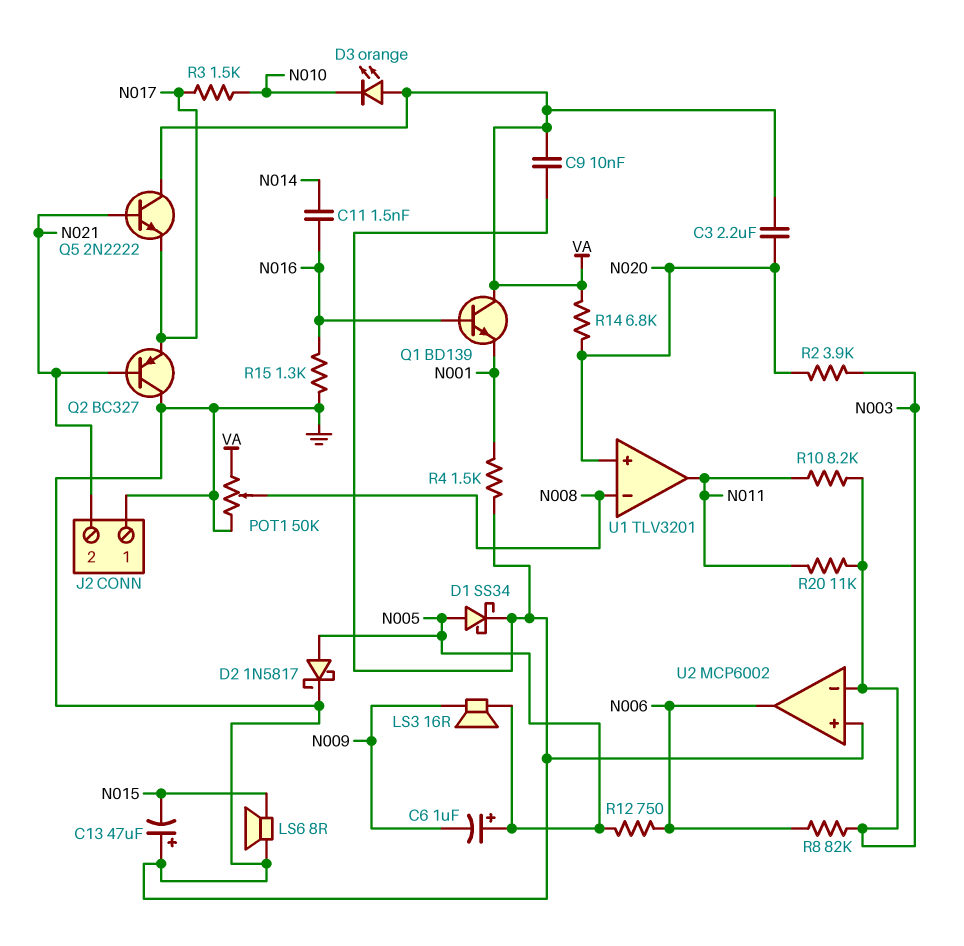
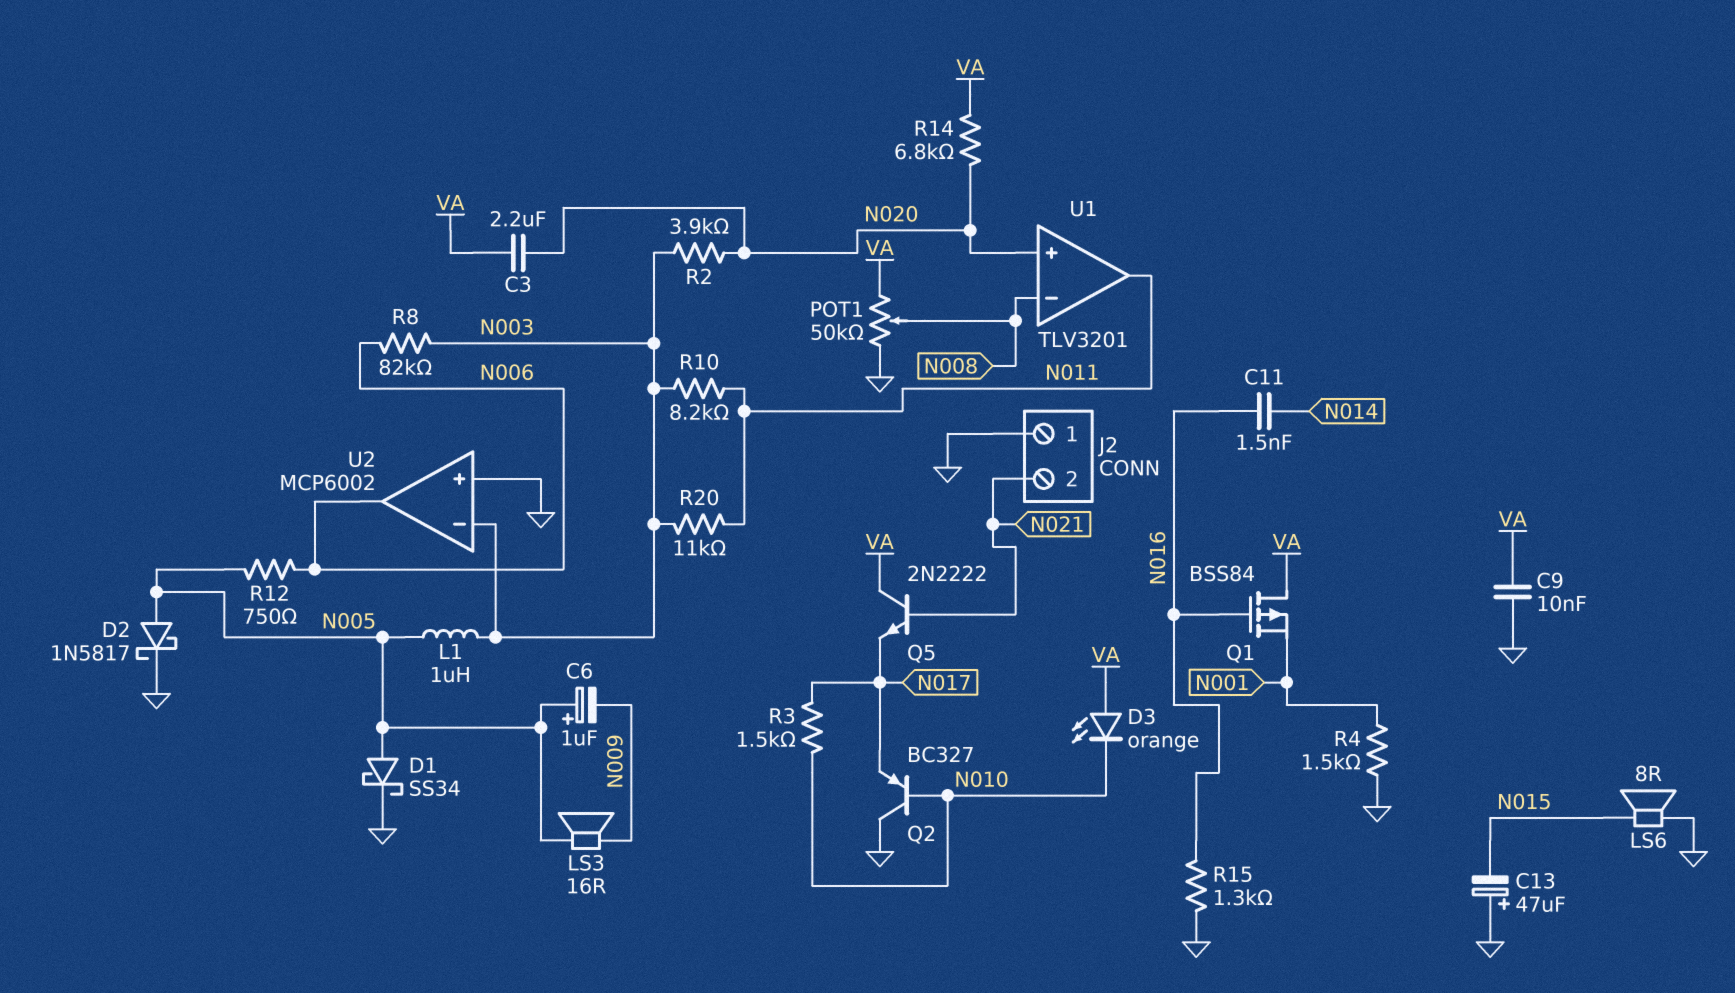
L1: none -> 1uH (N003, N005)
Q1: NPN BD139 (B N016, C VA, E N001) -> PMOS BSS84 (G N016, D VA, S N001)
Q2: PNP BC327 (B N021, C GND, E N017) -> PNP BC327 (B N010, C GND, E N017)

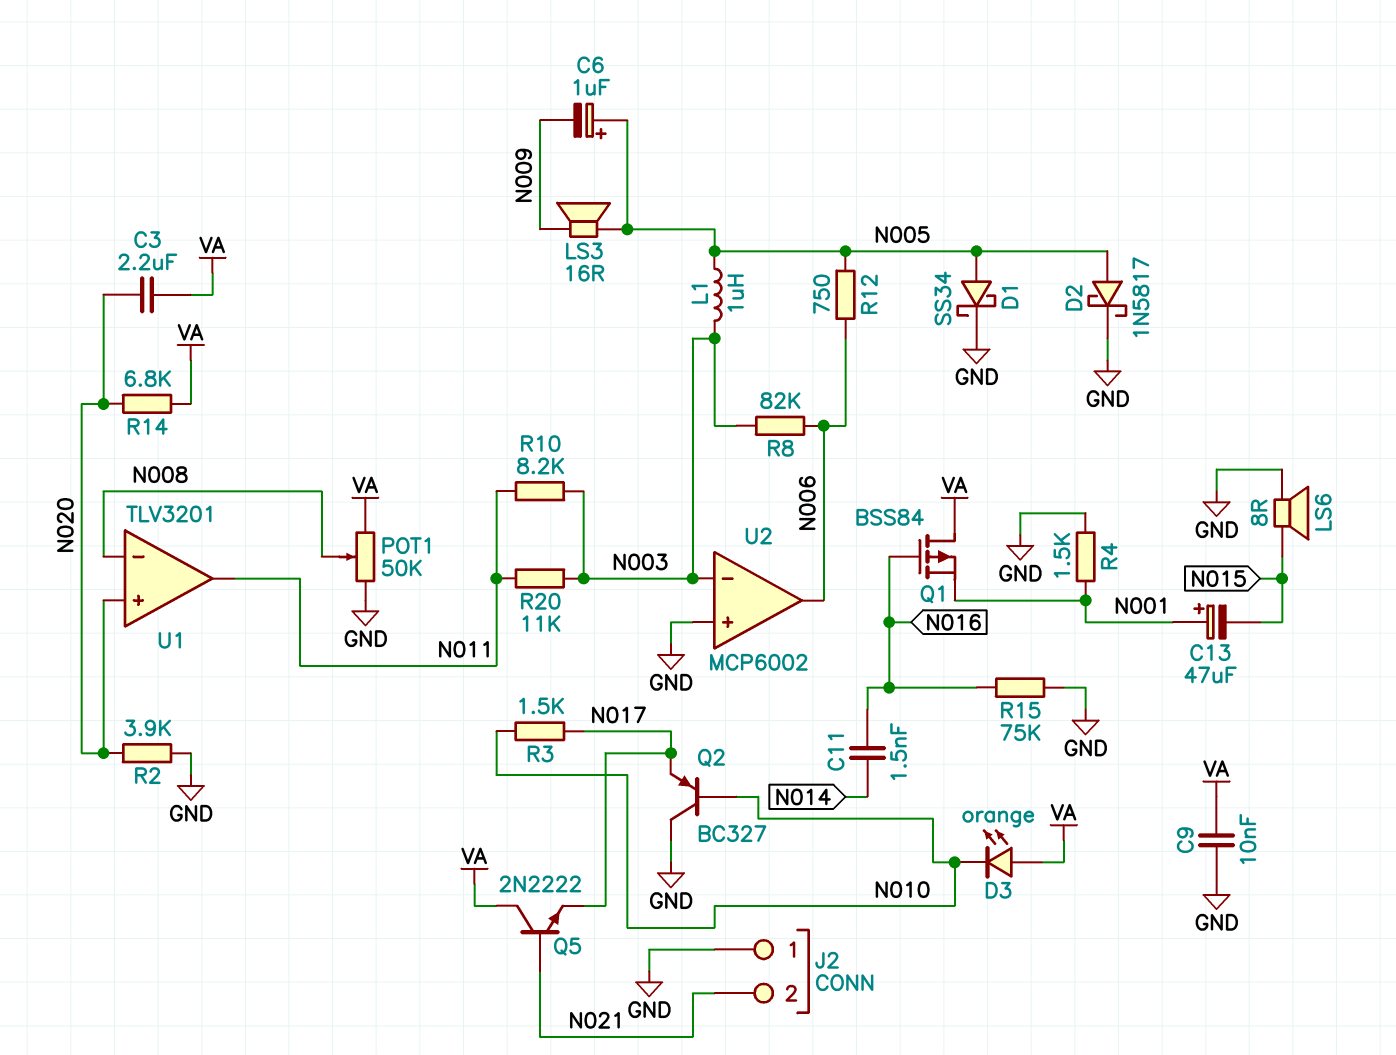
C13: 47uF (plus GND, minus N015) -> 47uF (plus N001, minus N015)
R2: 3.9k (N003, N020) -> 3.9k (GND, N020)
R15: 1.3k (GND, N016) -> 75k (GND, N016)

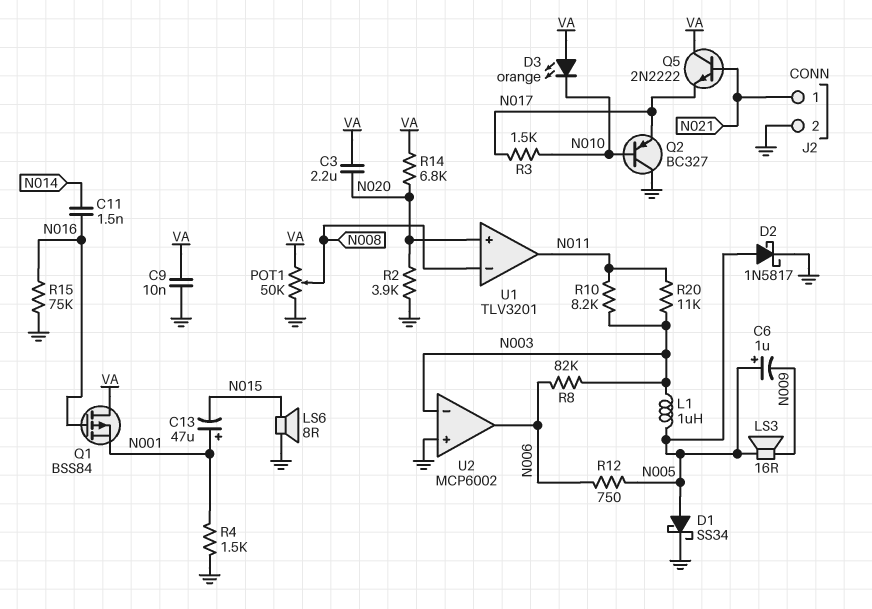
J2 pin 1: GND -> N021
J2 pin 2: N021 -> GND

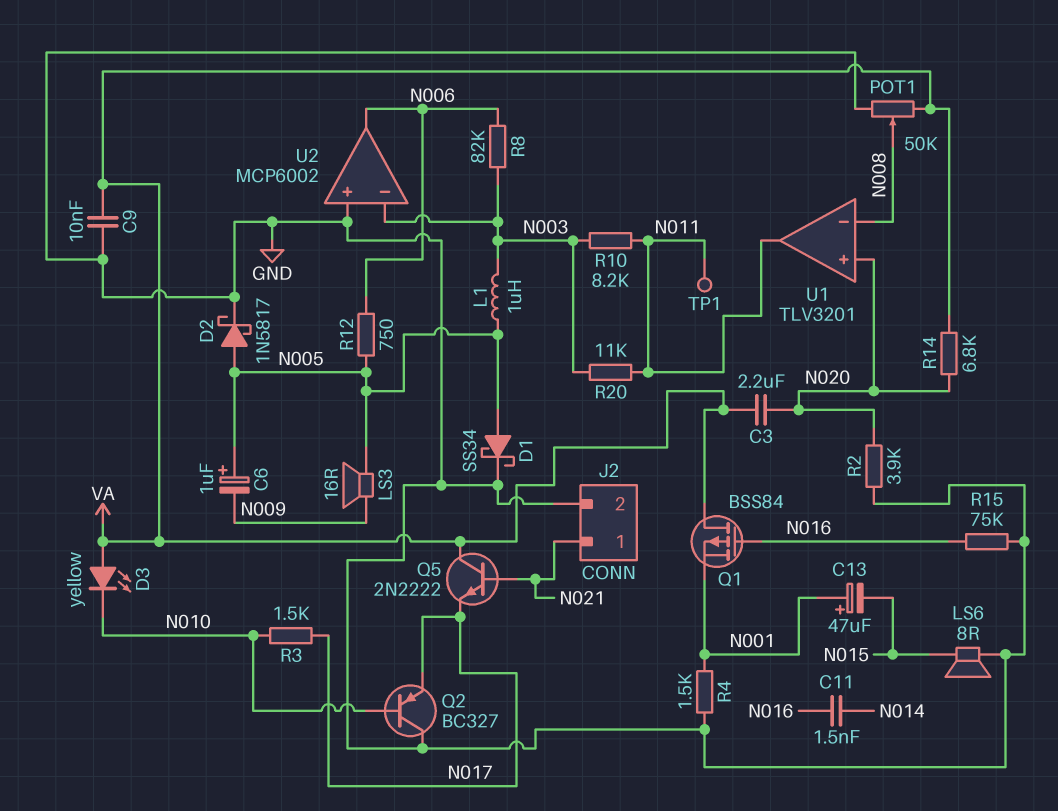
D3: LED orange (A VA, K N010) -> LED yellow (A VA, K N010)
TP1: none -> test point (N011)

